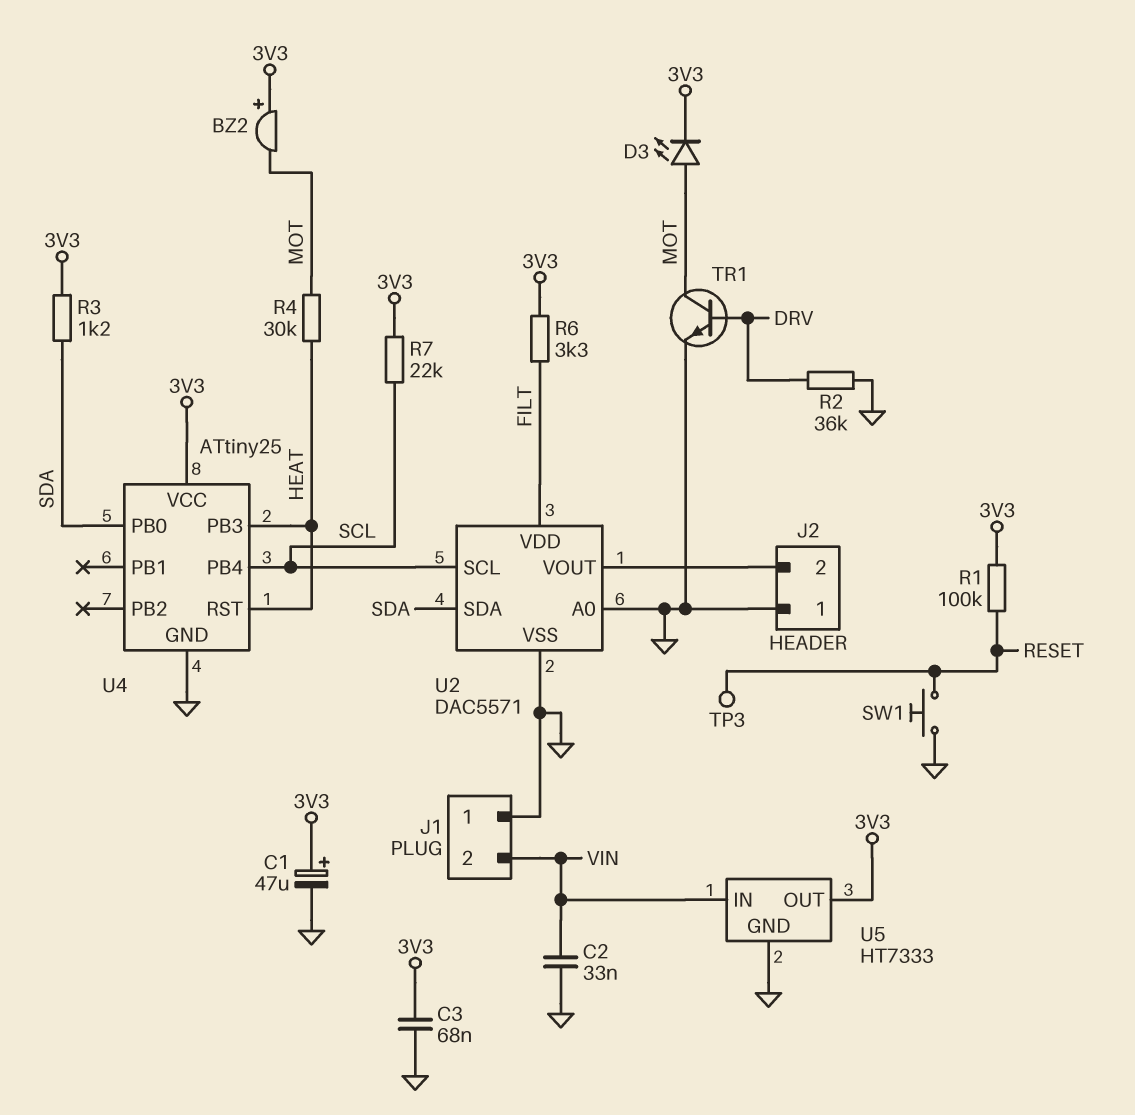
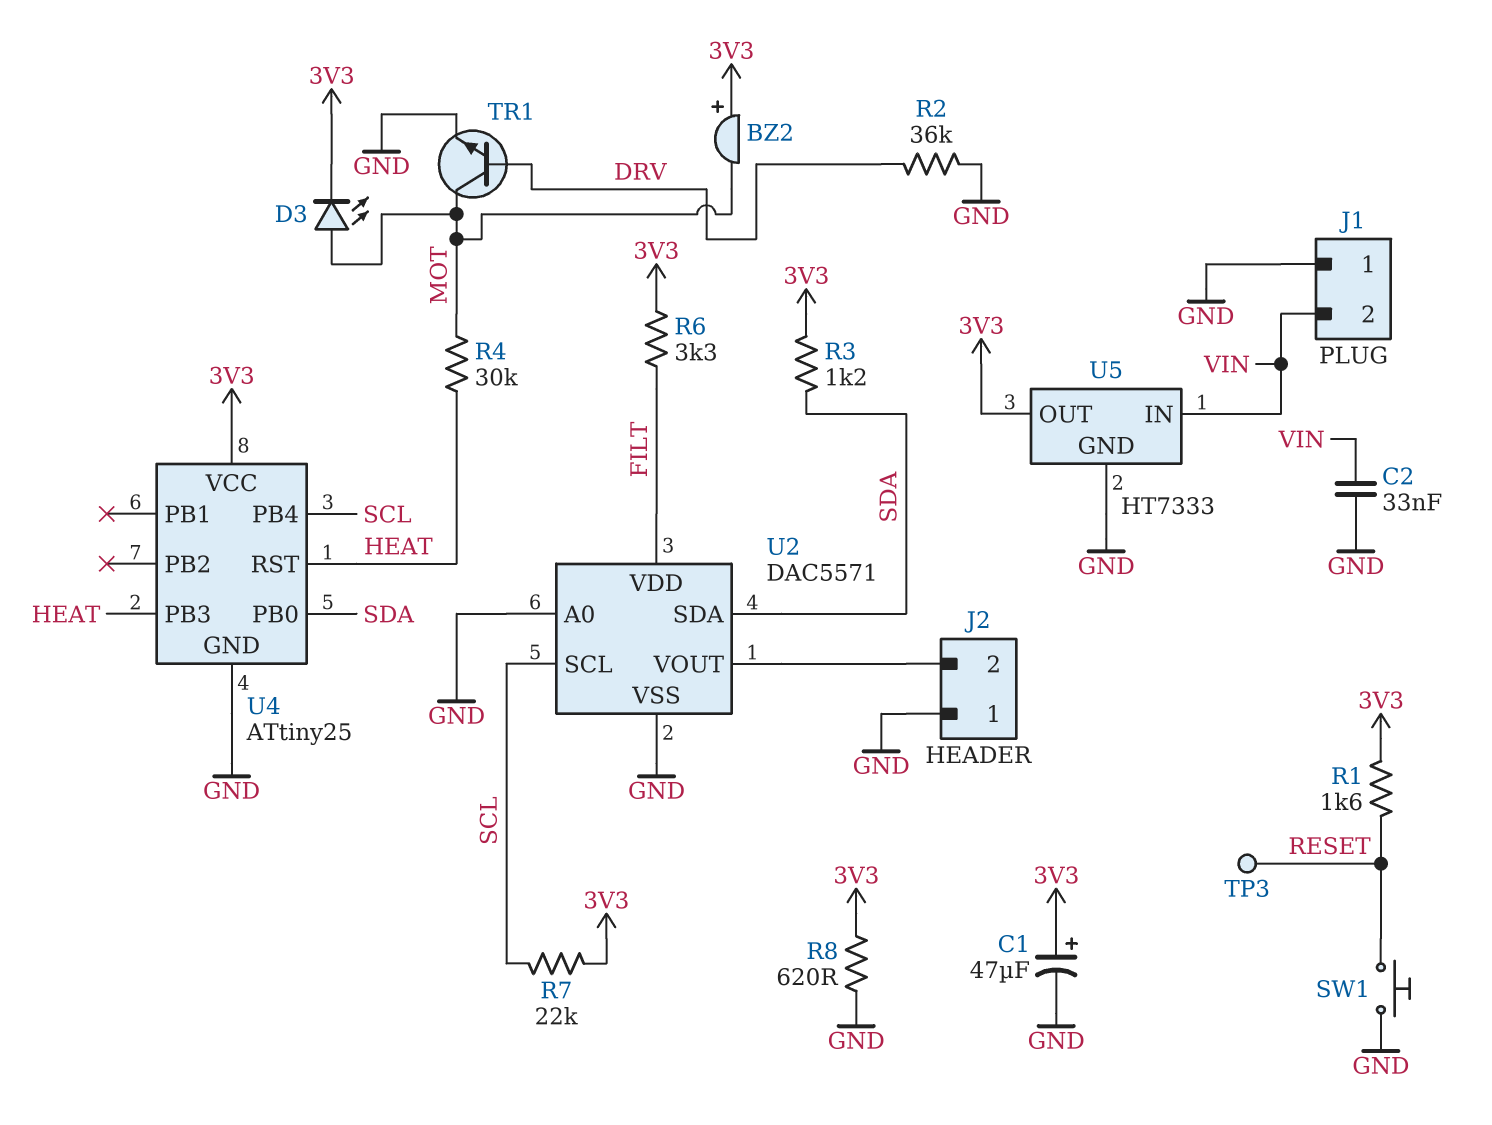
C3: 68nF (3V3, GND) -> none
R1: 100k (3V3, RESET) -> 1.6k (3V3, RESET)
R8: none -> 620 (3V3, GND)

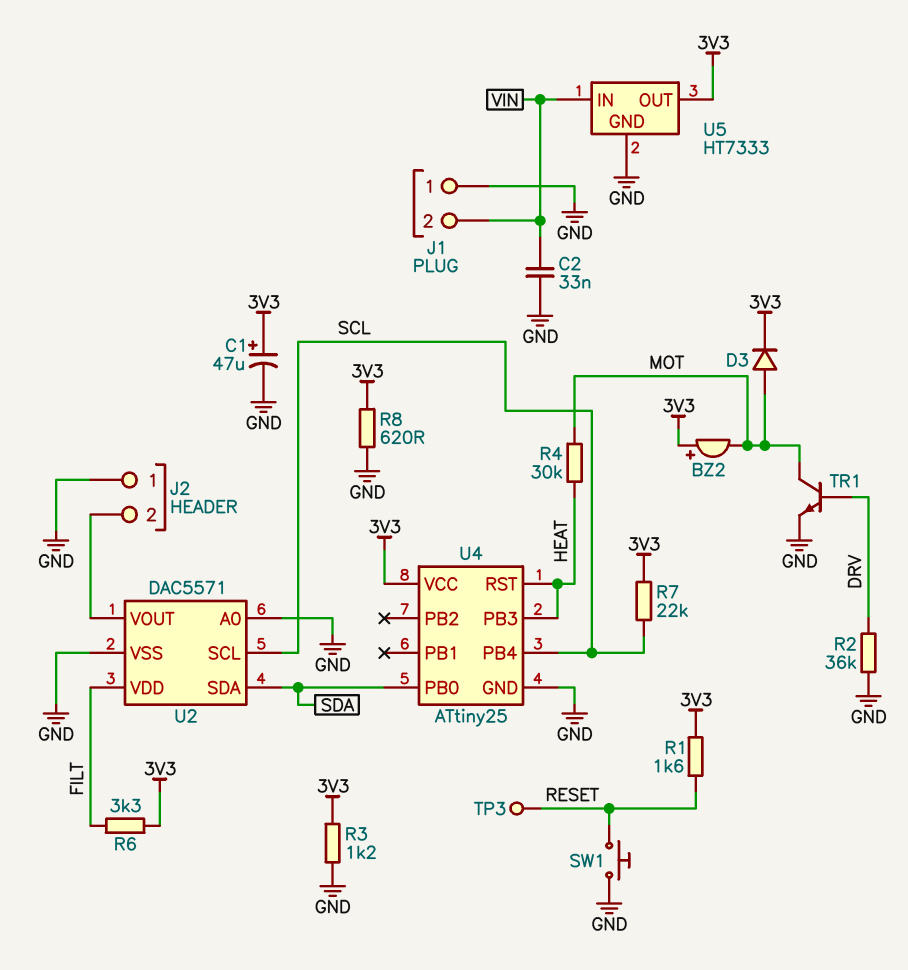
D3: LED (A MOT, K 3V3) -> diode (A MOT, K 3V3)
R3: 1.2k (3V3, SDA) -> 1.2k (3V3, GND)

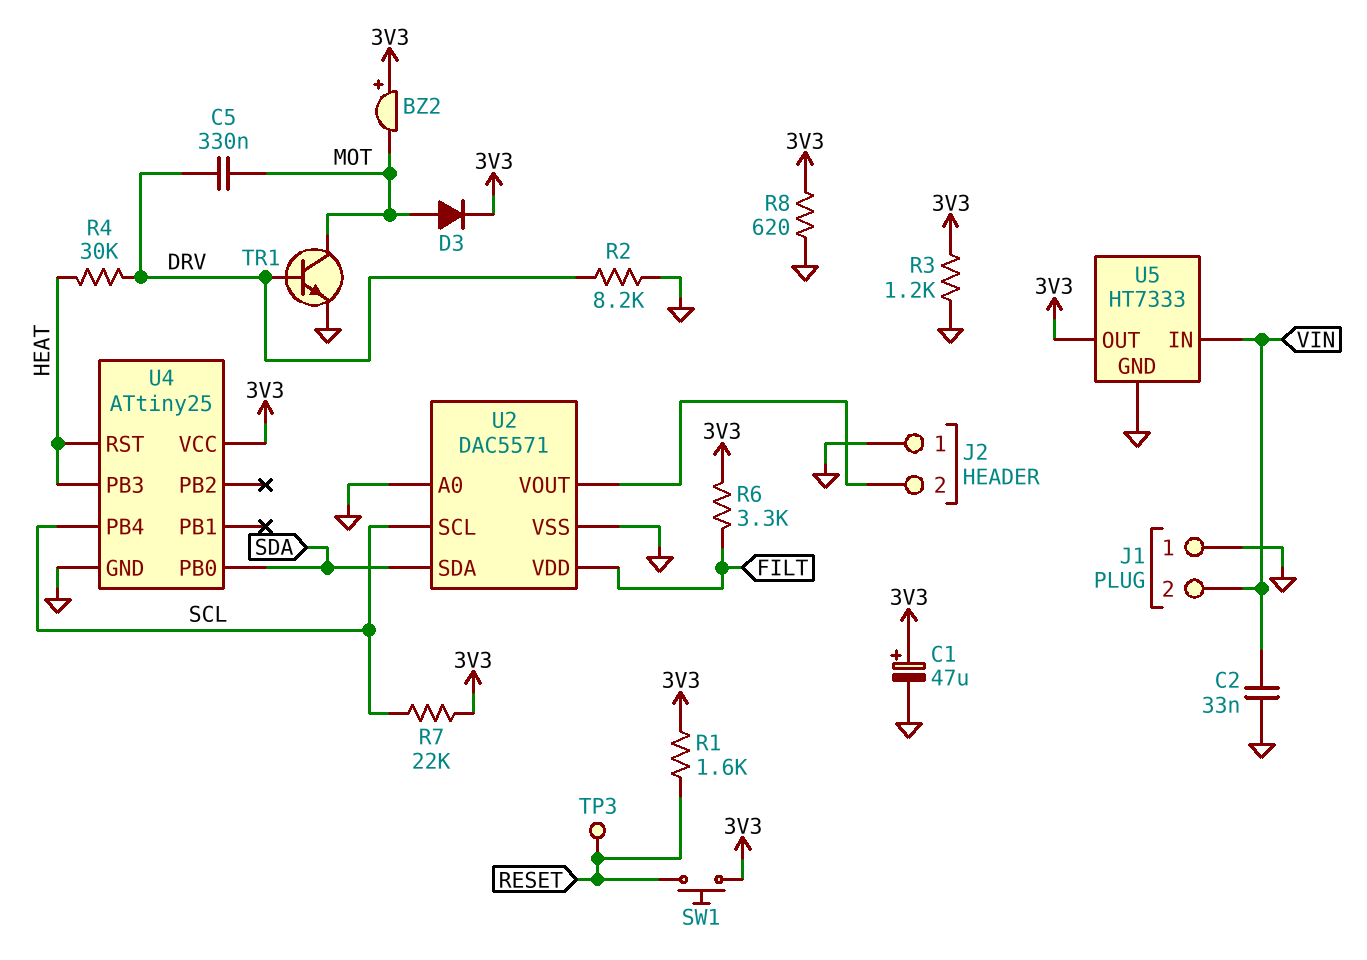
C5: none -> 330nF (DRV, MOT)
R2: 36k (DRV, GND) -> 8.2k (DRV, GND)
R4: 30k (HEAT, MOT) -> 30k (DRV, HEAT)
SW1: button (GND, RESET) -> button (3V3, RESET)

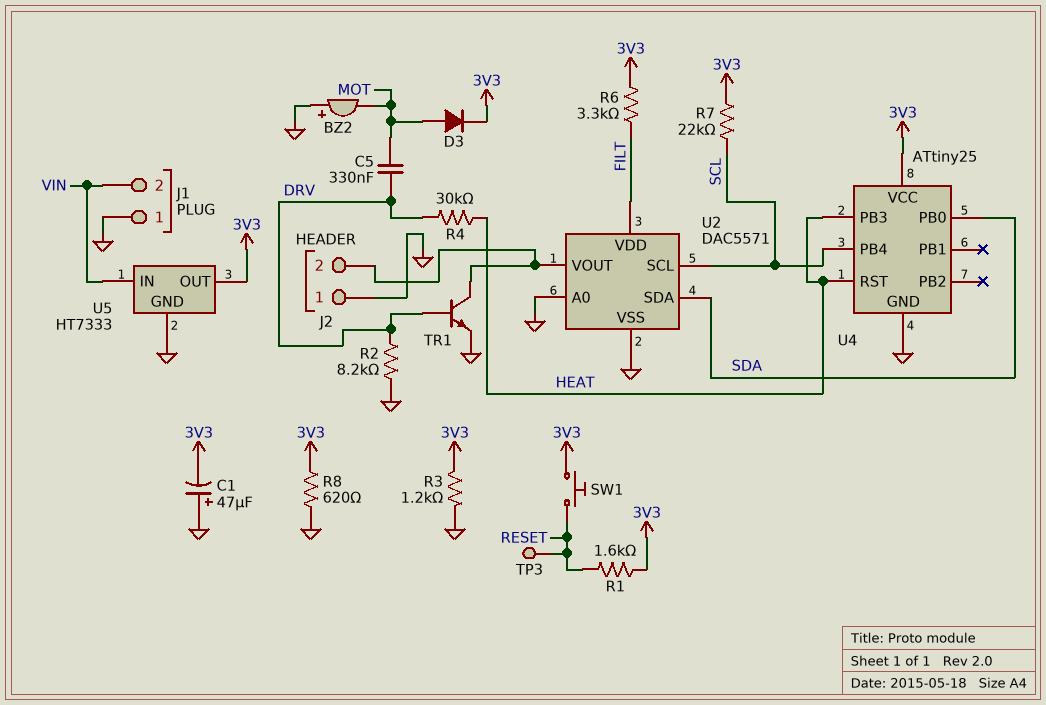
BZ2: buzzer (plus 3V3, minus MOT) -> buzzer (plus GND, minus MOT)
C1: 47uF (plus 3V3, minus GND) -> 47uF (plus GND, minus 3V3)
C2: 33nF (GND, VIN) -> none
TR1: NPN (B DRV, C MOT, E GND) -> NPN (B DRV, C J2/2, E GND)

